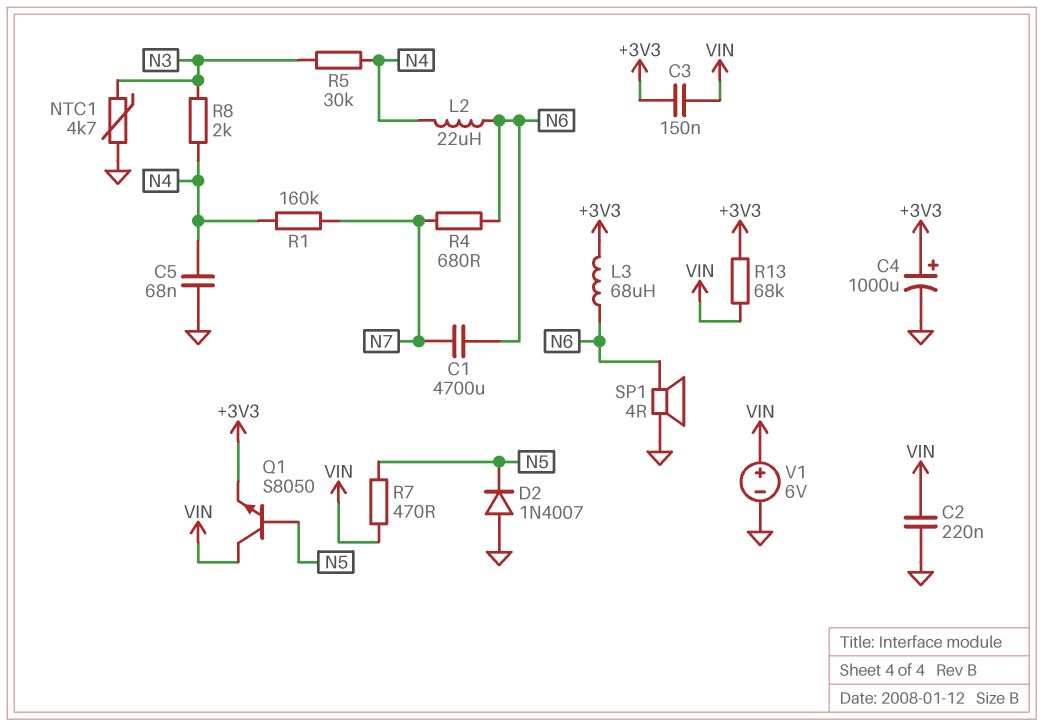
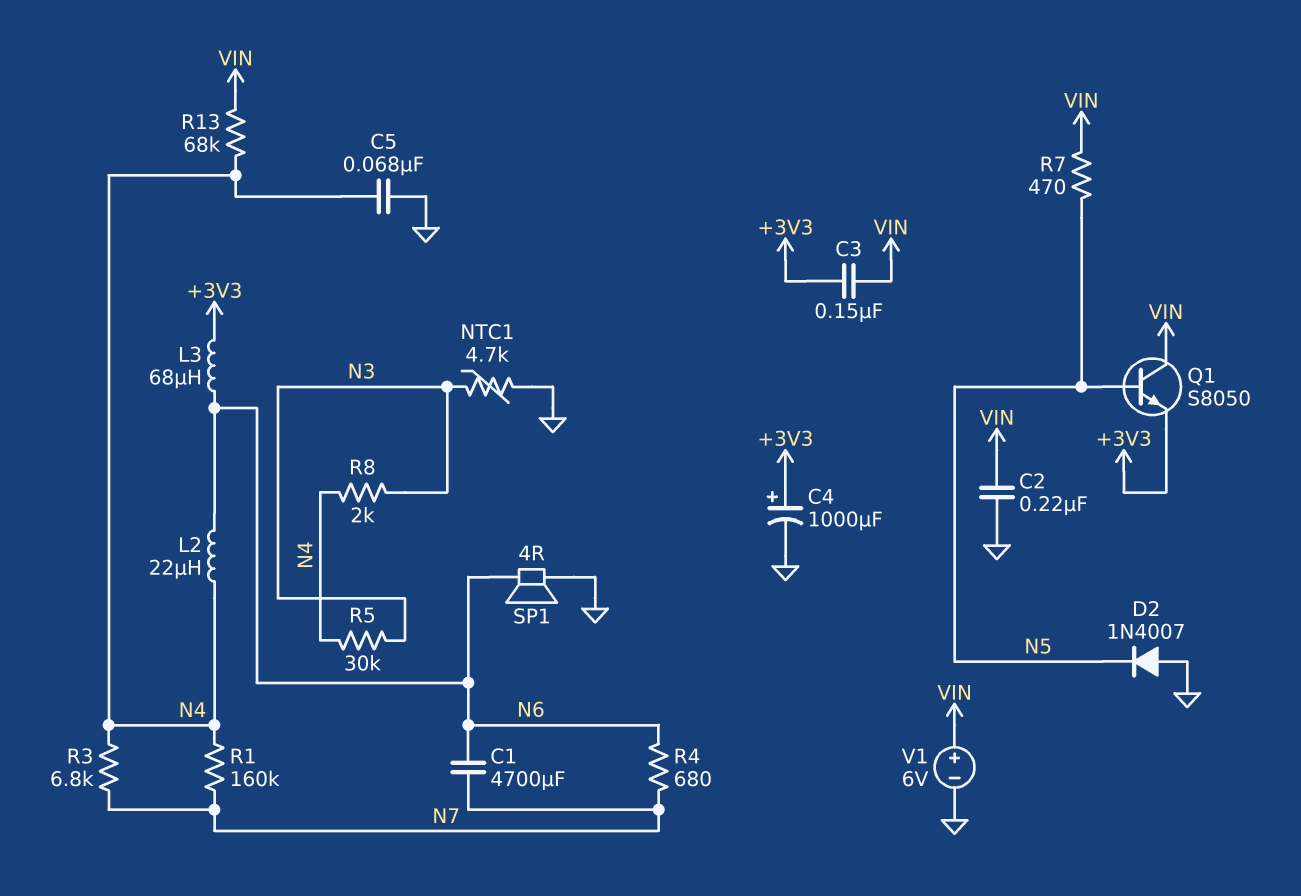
R3: none -> 6.8k (N4, N7)
R13: 68k (+3V3, VIN) -> 68k (N4, VIN)

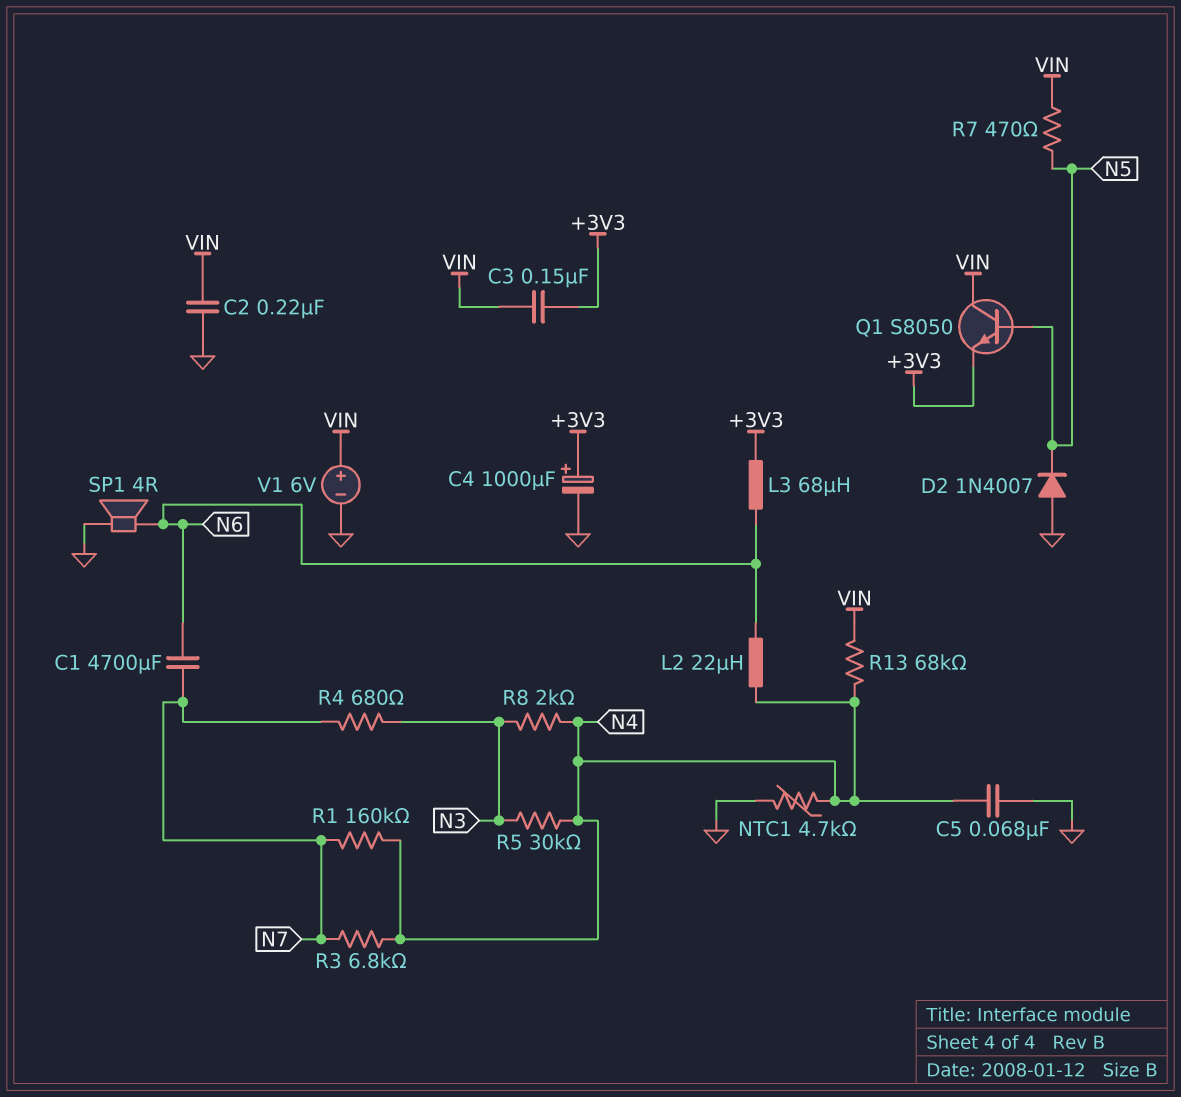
NTC1: 4.7k (GND, N3) -> 4.7k (GND, N4)
R4: 680 (N6, N7) -> 680 (N3, N7)

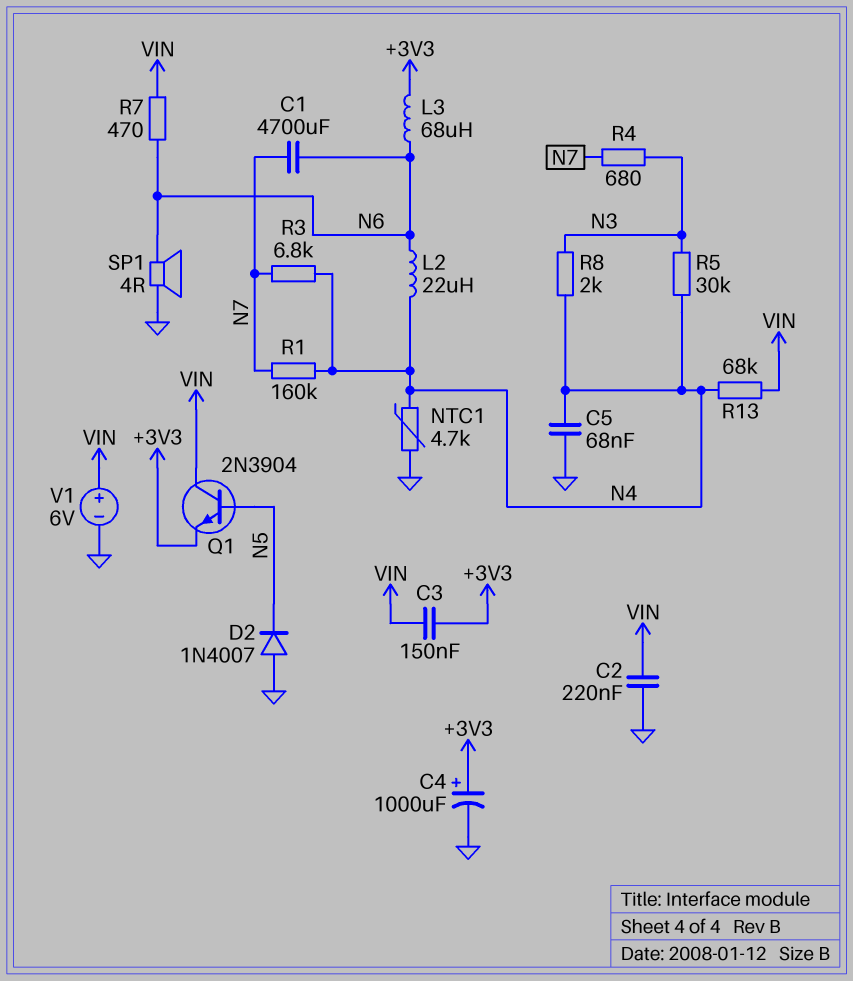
Q1: NPN S8050 (B N5, C VIN, E +3V3) -> NPN 2N3904 (B N5, C VIN, E +3V3)
R7: 470 (N5, VIN) -> 470 (N6, VIN)

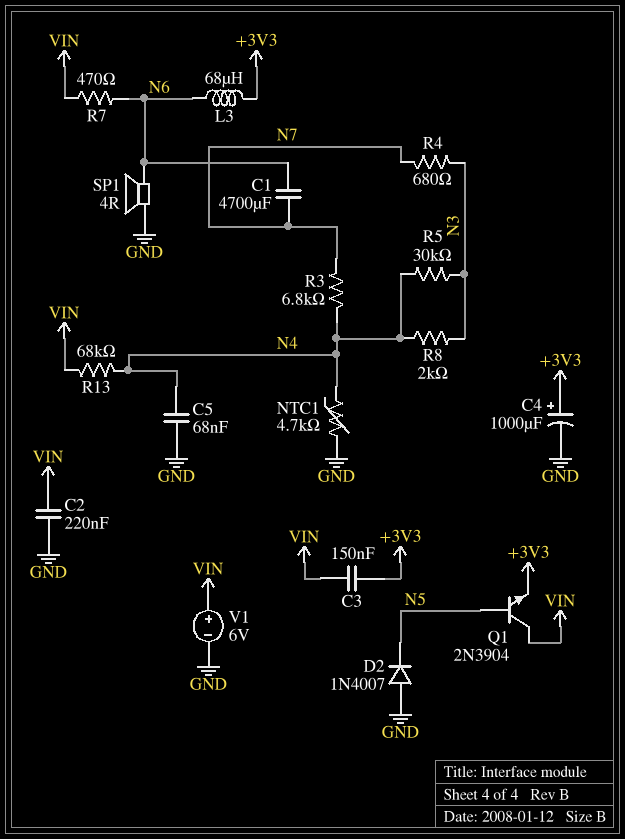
L2: 22uH (N4, N6) -> none
R1: 160k (N4, N7) -> none

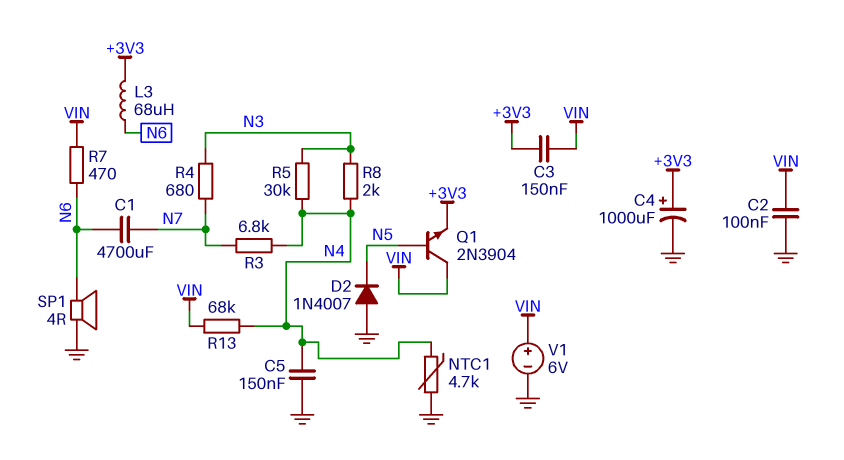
C2: 220nF (GND, VIN) -> 100nF (GND, VIN)
C5: 68nF (GND, N4) -> 150nF (GND, N4)

